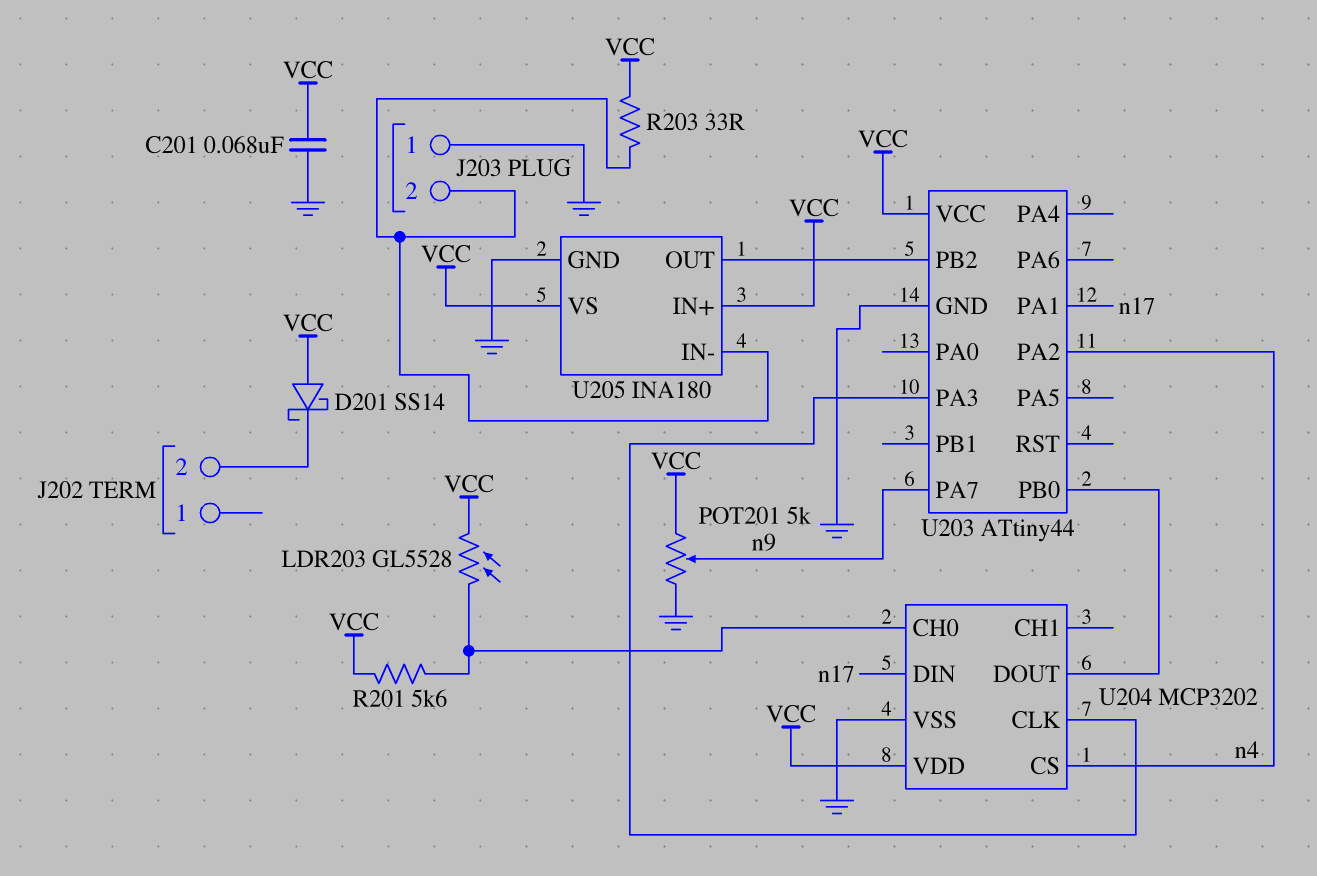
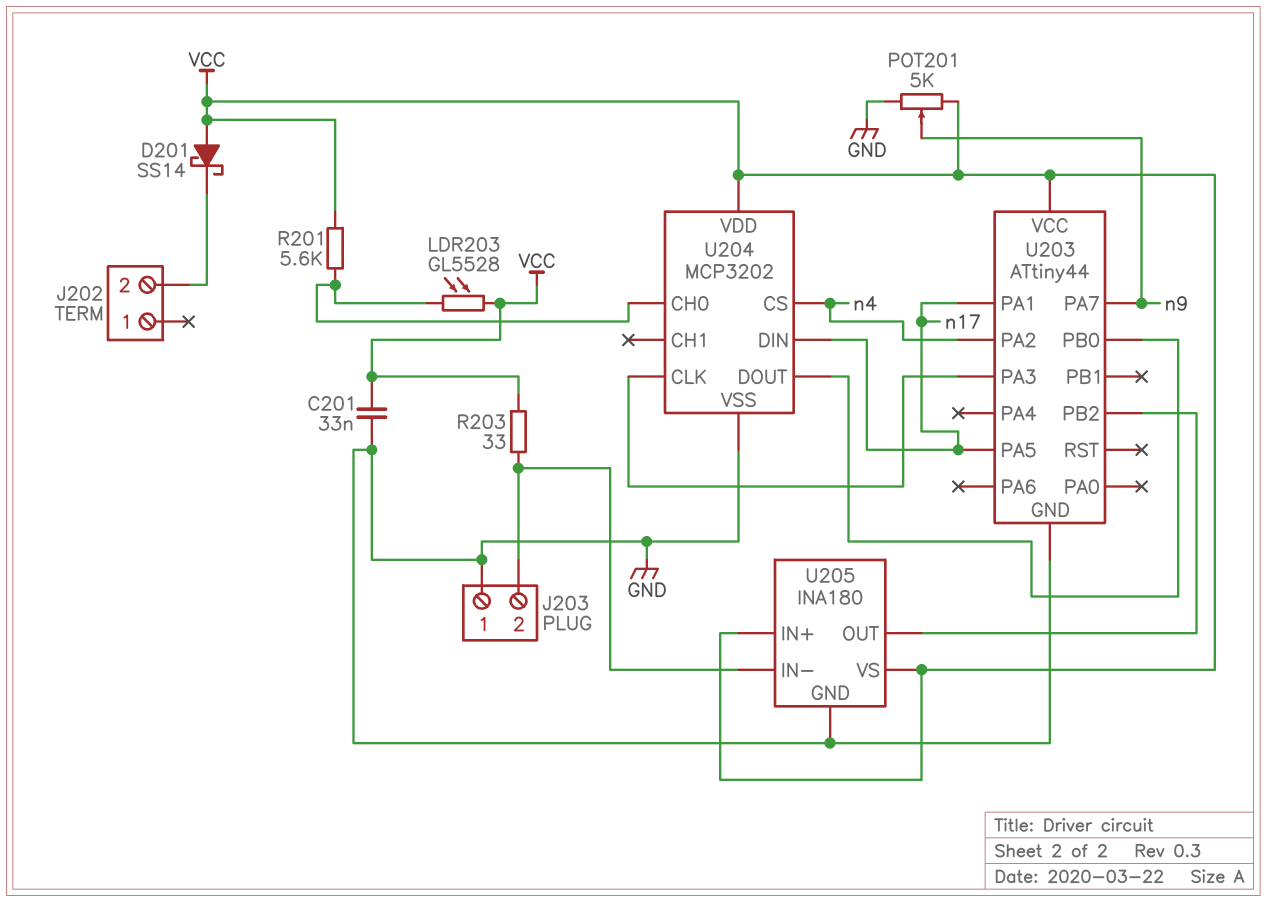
C201: 68nF (GND, VCC) -> 33nF (GND, VCC)
U203 pin PA5: none -> n17

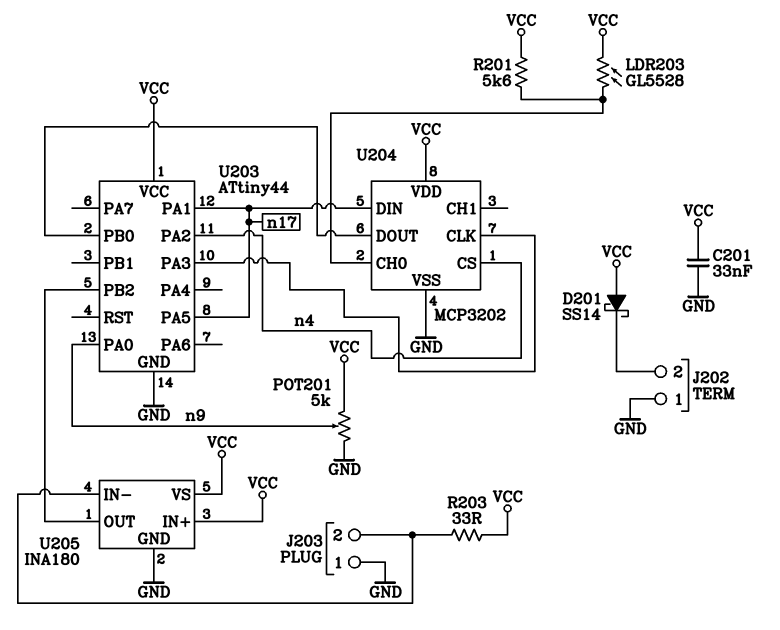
J202 pin 1: none -> GND
U203 pin PA0: none -> n9
U203 pin PA7: n9 -> none

